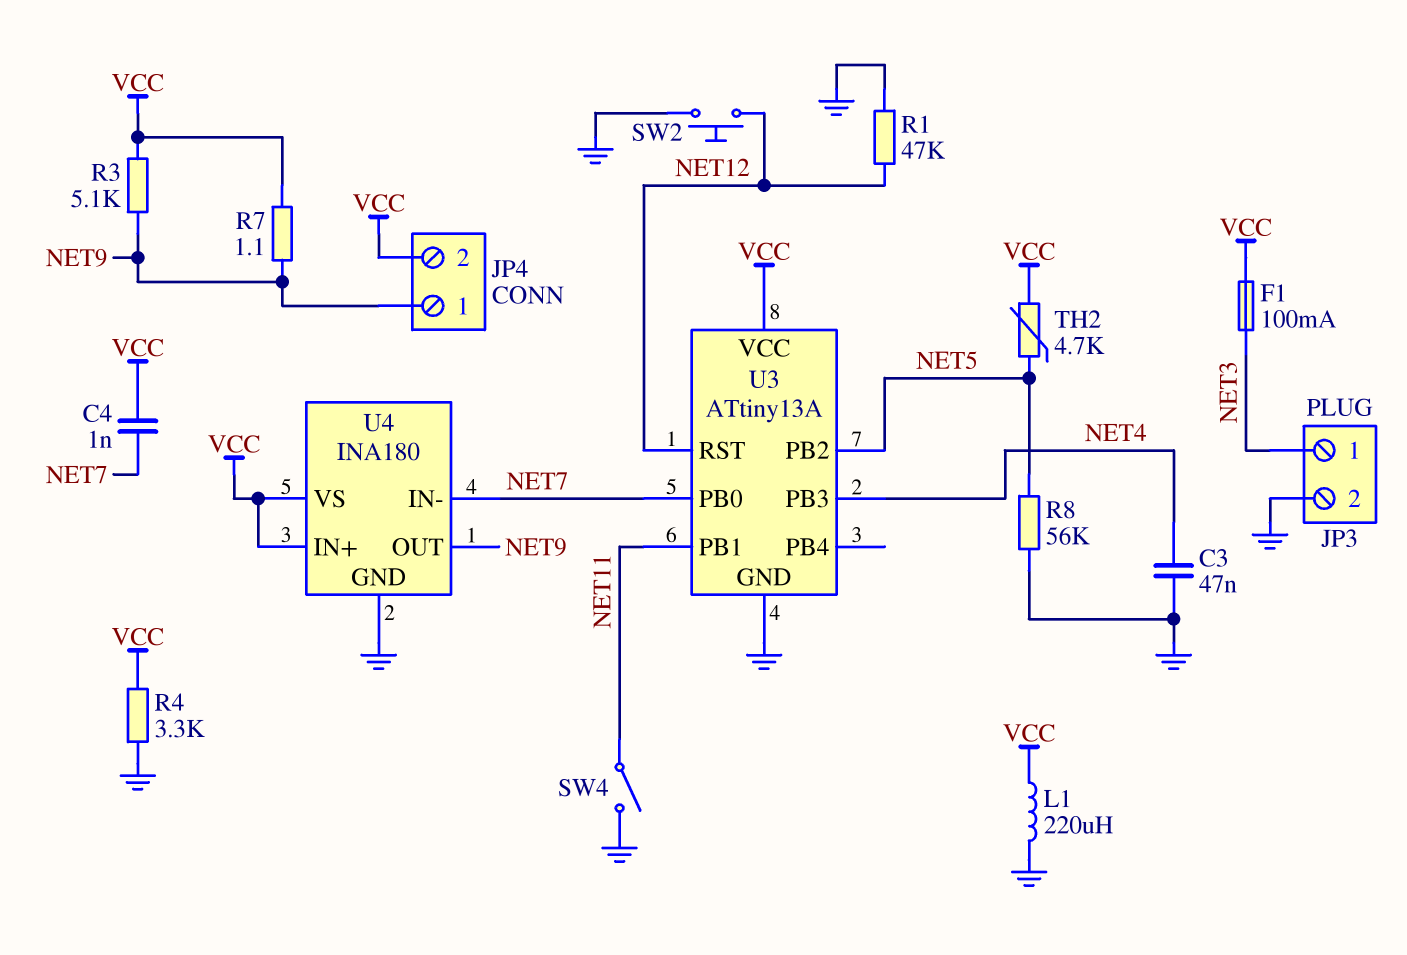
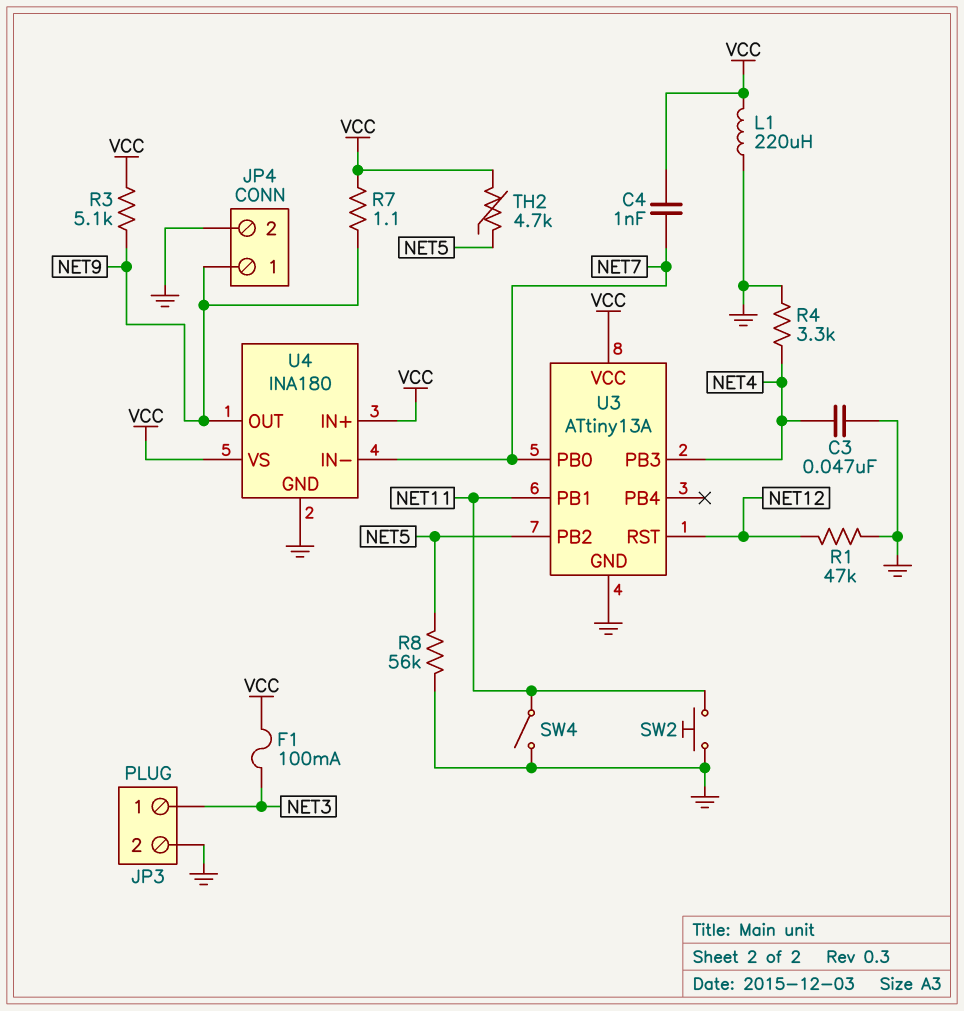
JP4 pin 2: VCC -> GND
R4: 3.3k (GND, VCC) -> 3.3k (GND, NET4)
SW2: button (GND, NET12) -> button (GND, NET11)

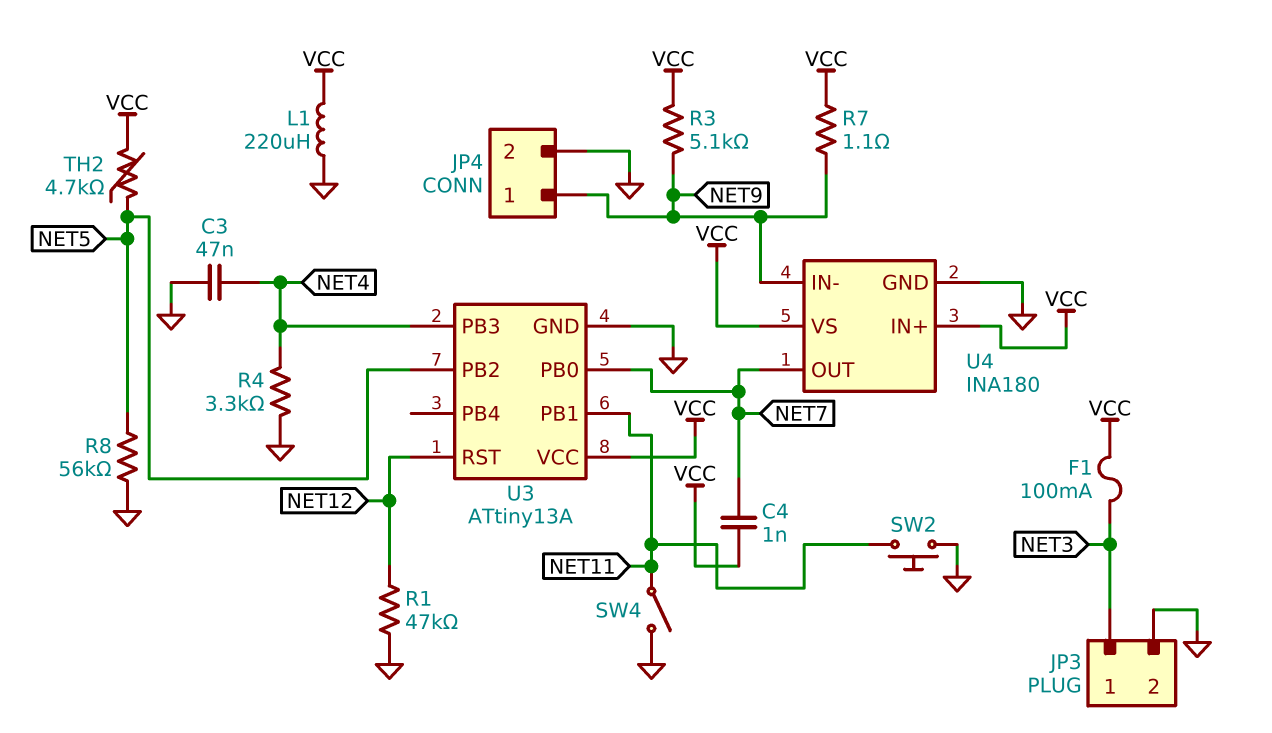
U4 pin IN-: NET7 -> NET9
U4 pin OUT: NET9 -> NET7

